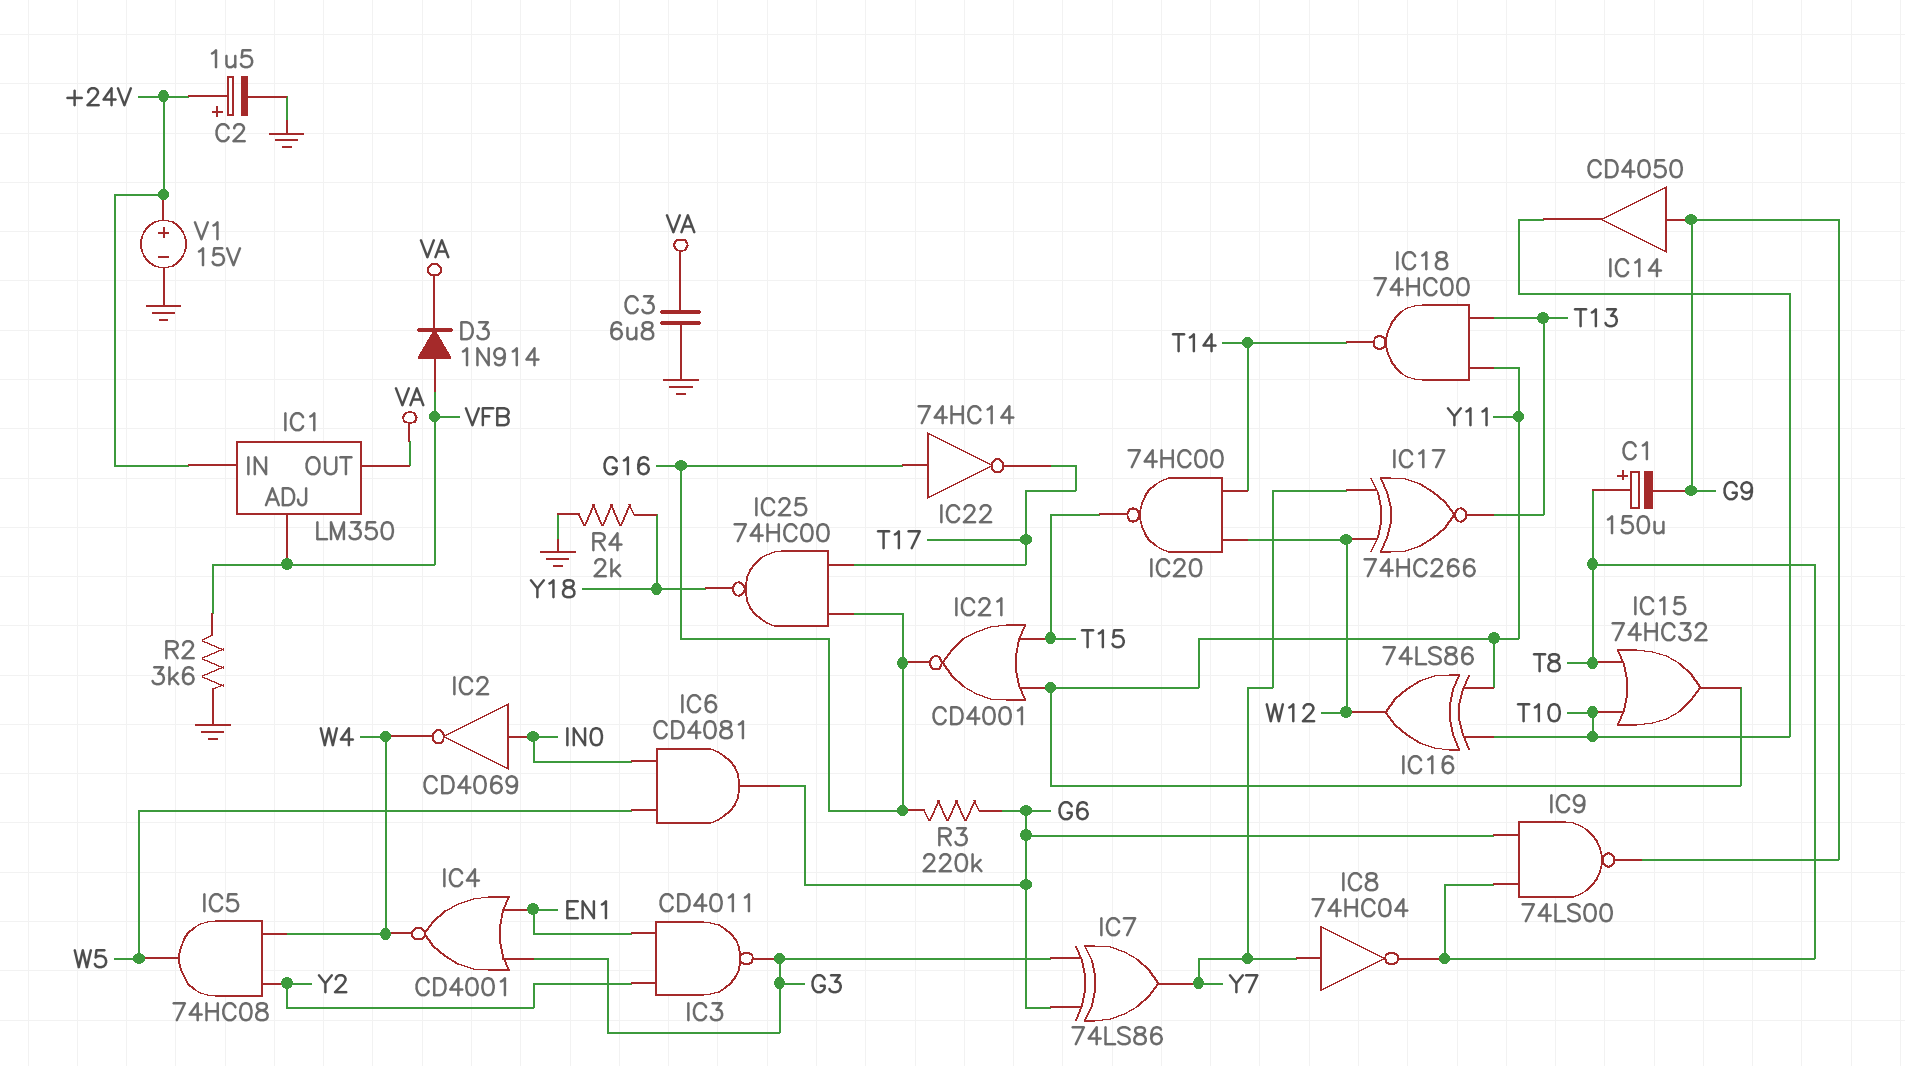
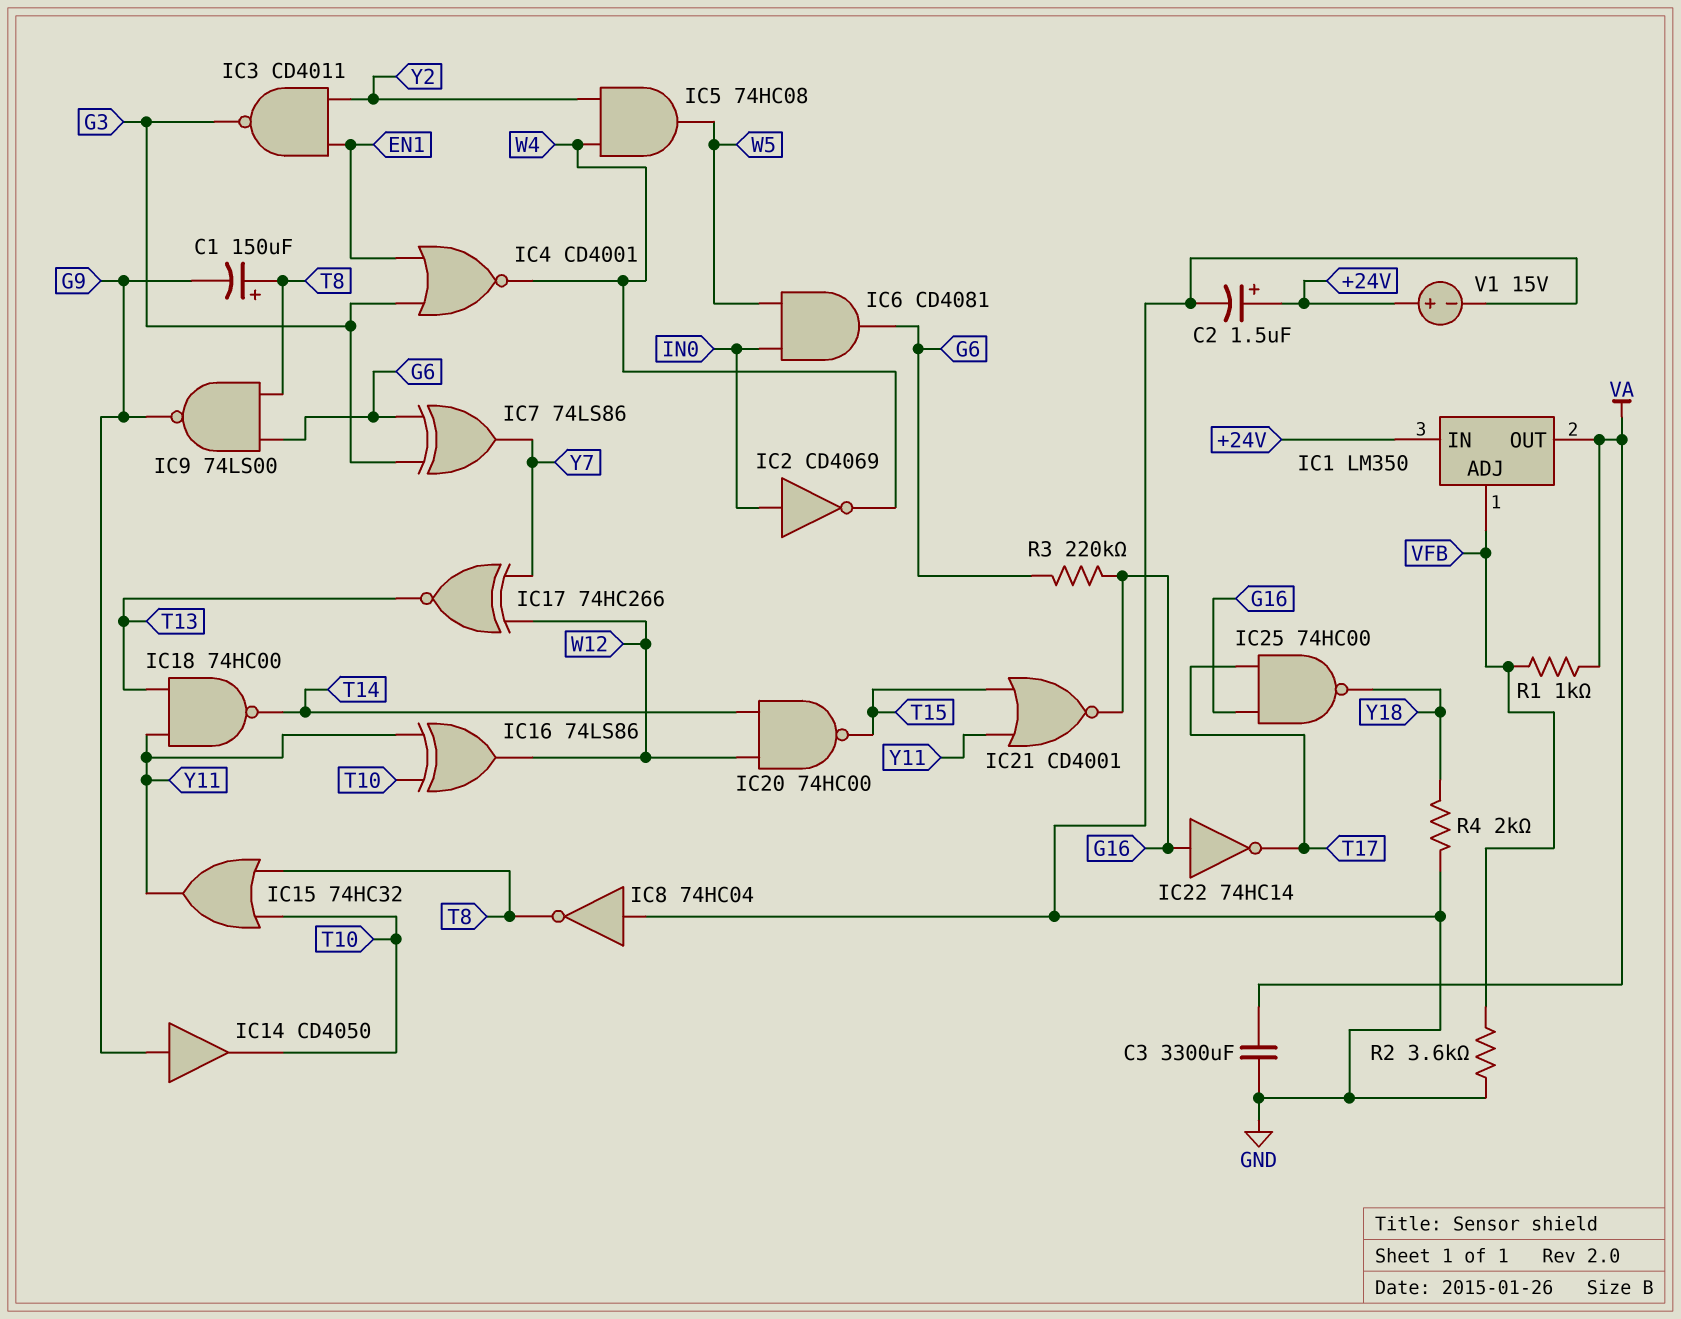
C3: 6.8uF (GND, VA) -> 3300uF (GND, VA)
D3: diode 1N914 (A VFB, K VA) -> none
IC8: NOT 74HC04 (in Y7, out T8) -> NOT 74HC04 (in GND, out T8)
R1: none -> 1k (VA, VFB)

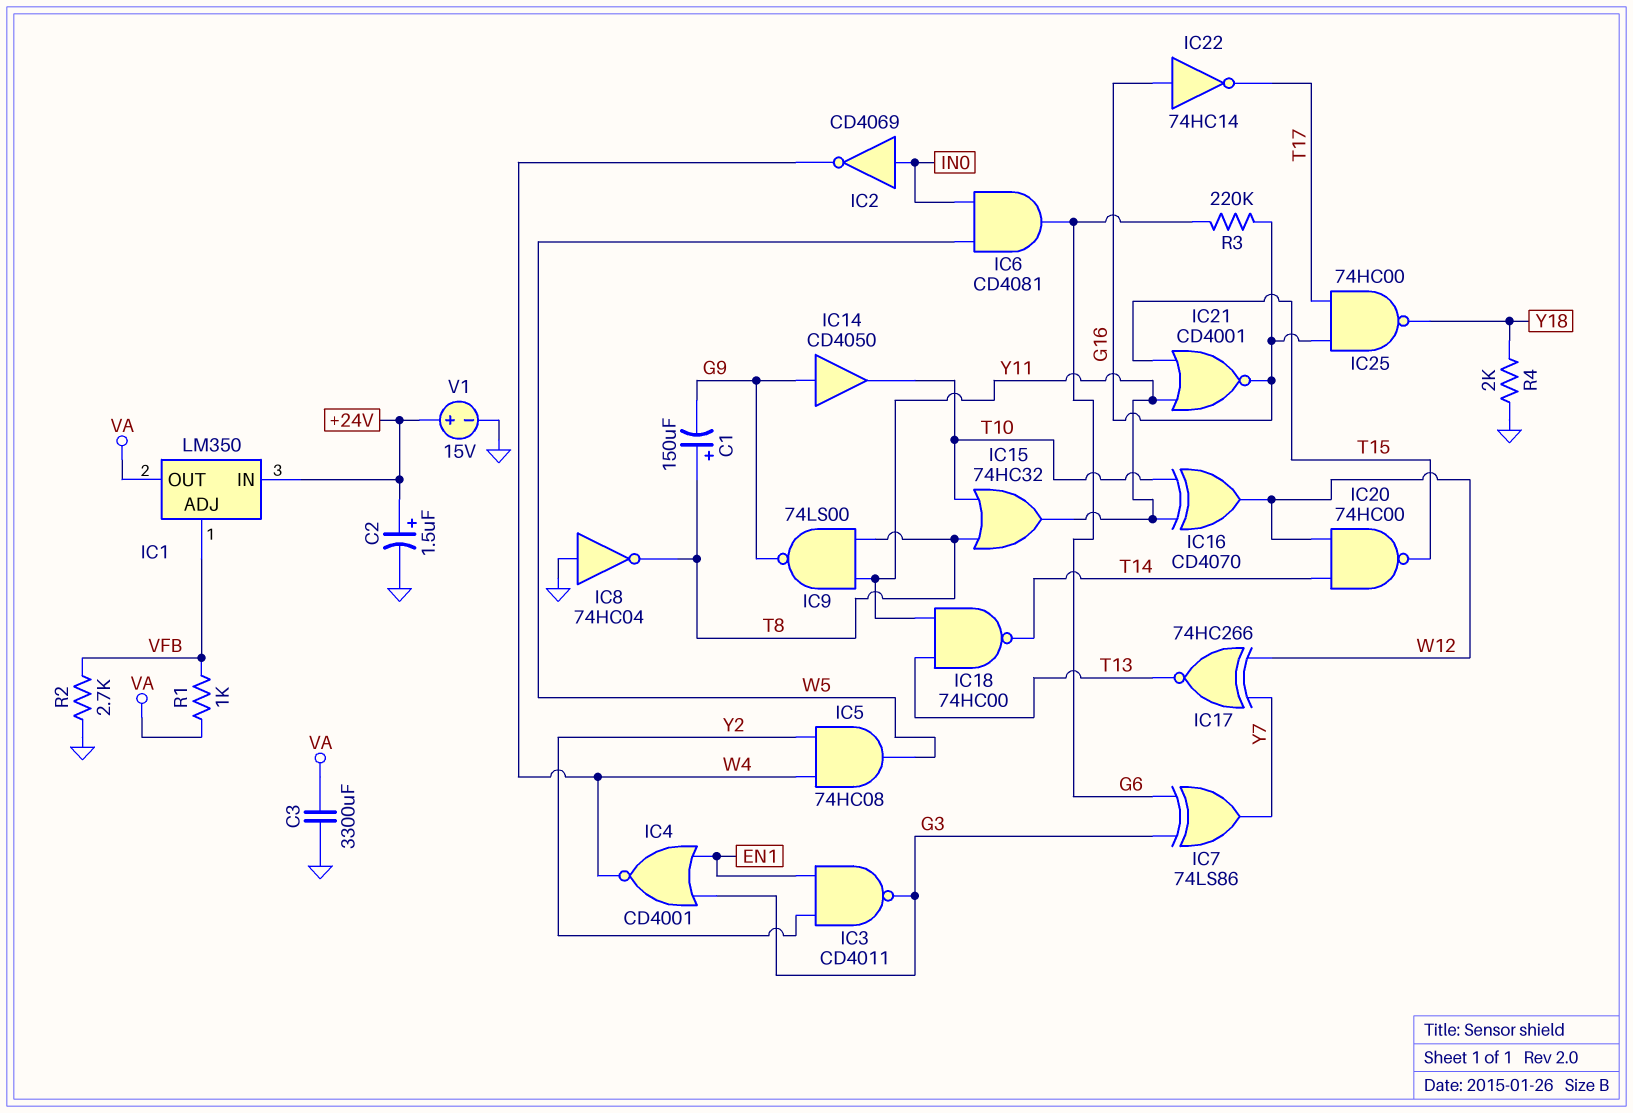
IC9: NAND 74LS00 (in G6, in T8, out G9) -> NAND 74LS00 (in T8, in Y11, out G9)
IC16: XOR 74LS86 (in T10, in Y11, out W12) -> XOR CD4070 (in T10, in Y11, out W12)
R2: 3.6k (GND, VFB) -> 2.7k (GND, VFB)

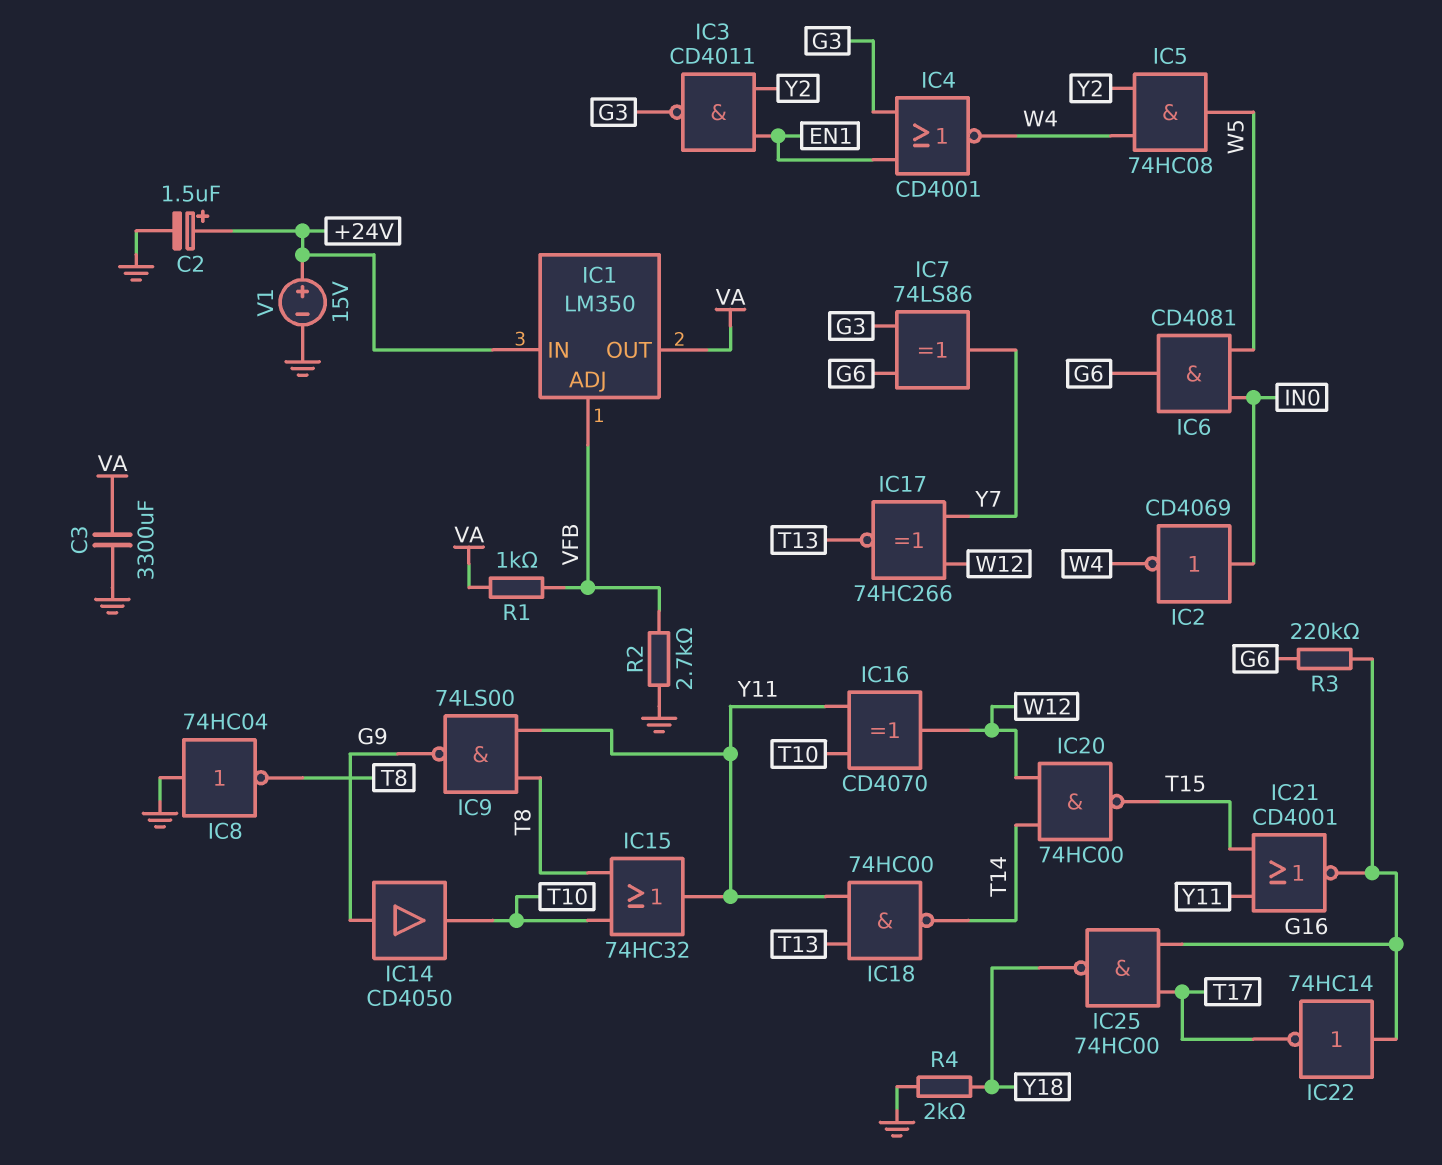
C1: 150uF (plus T8, minus G9) -> none

